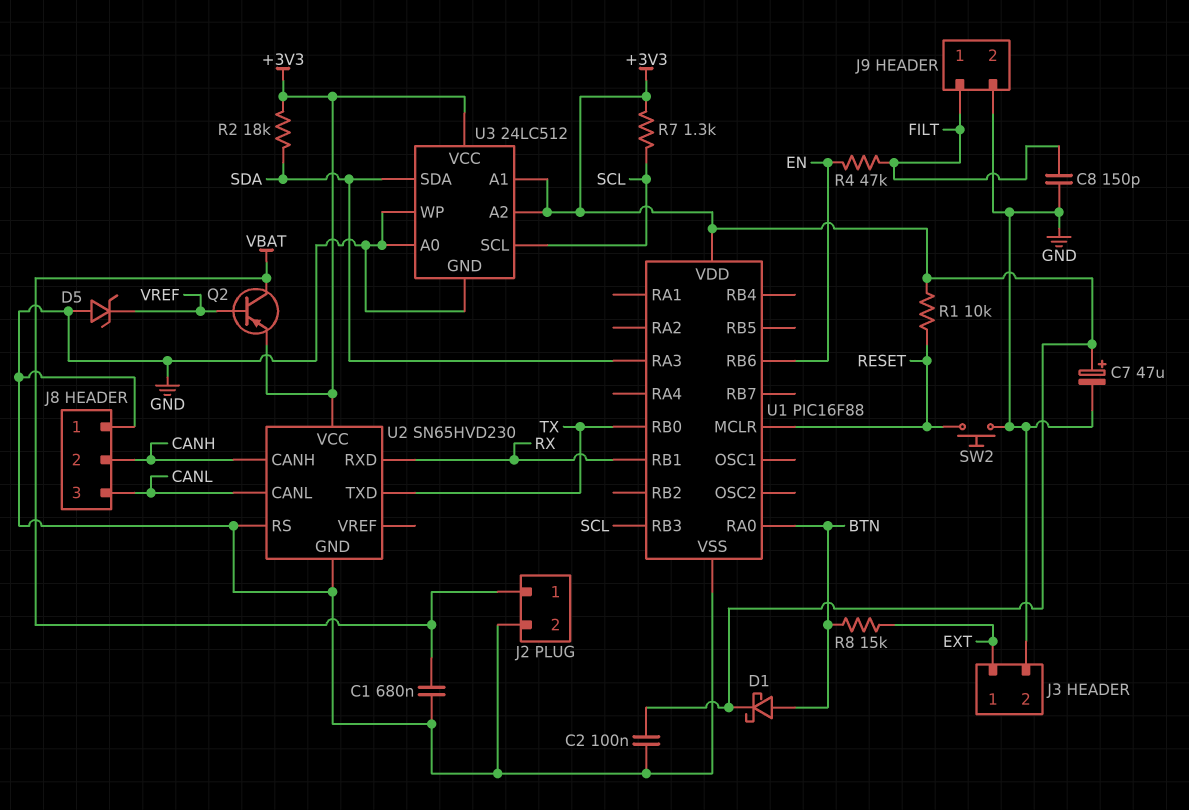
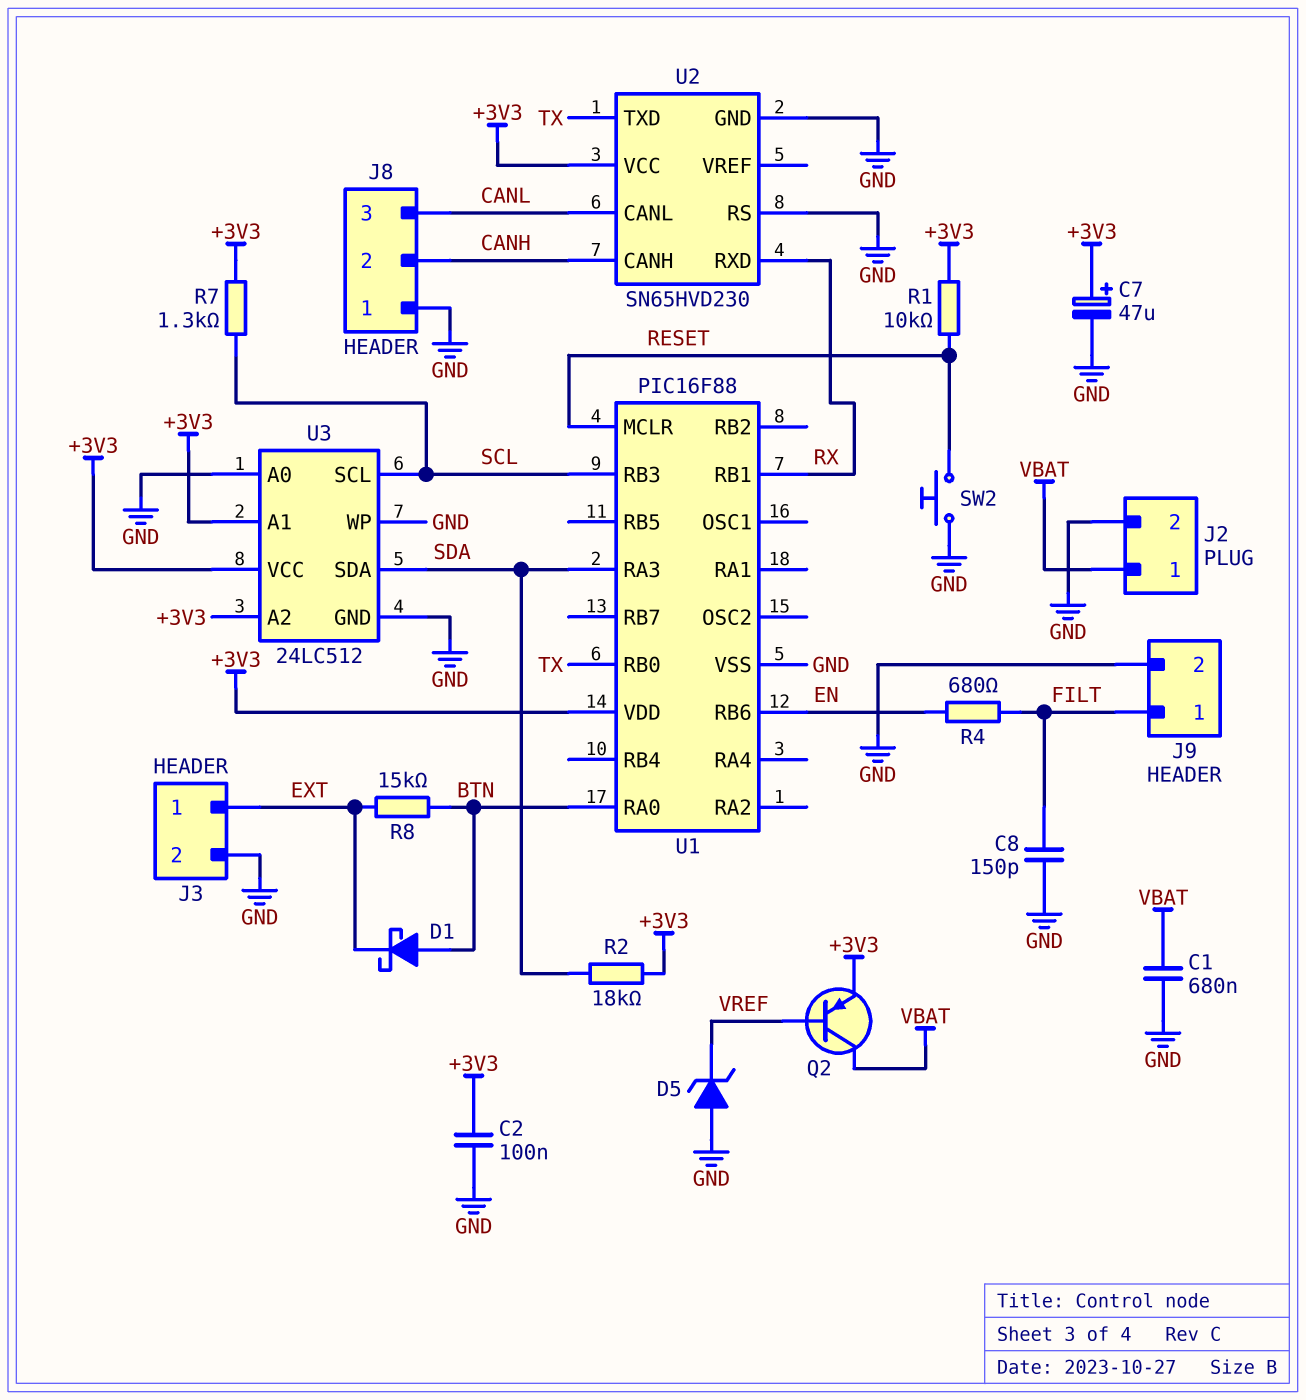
D1: schottky (A BTN, K +3V3) -> schottky (A BTN, K EXT)
R4: 47k (EN, FILT) -> 680 (EN, FILT)

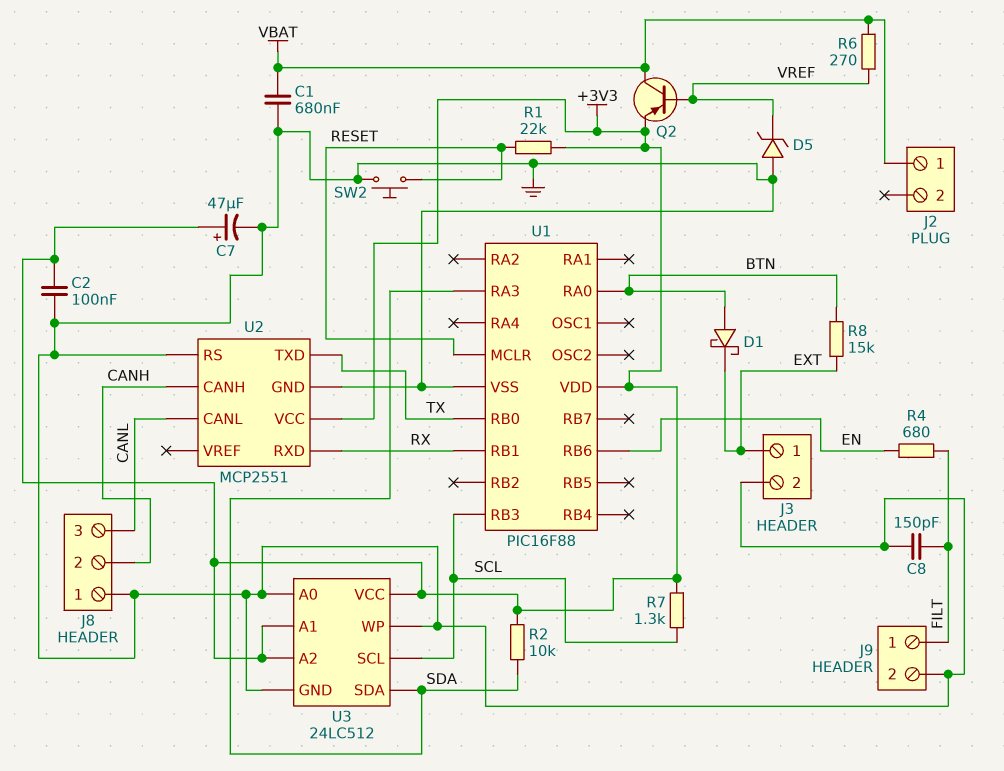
J2 pin 2: GND -> none
R1: 10k (+3V3, RESET) -> 22k (+3V3, RESET)
R2: 18k (+3V3, SDA) -> 10k (+3V3, SDA)
R6: none -> 270 (VBAT, VREF)
U2: SN65HVD230 -> MCP2551

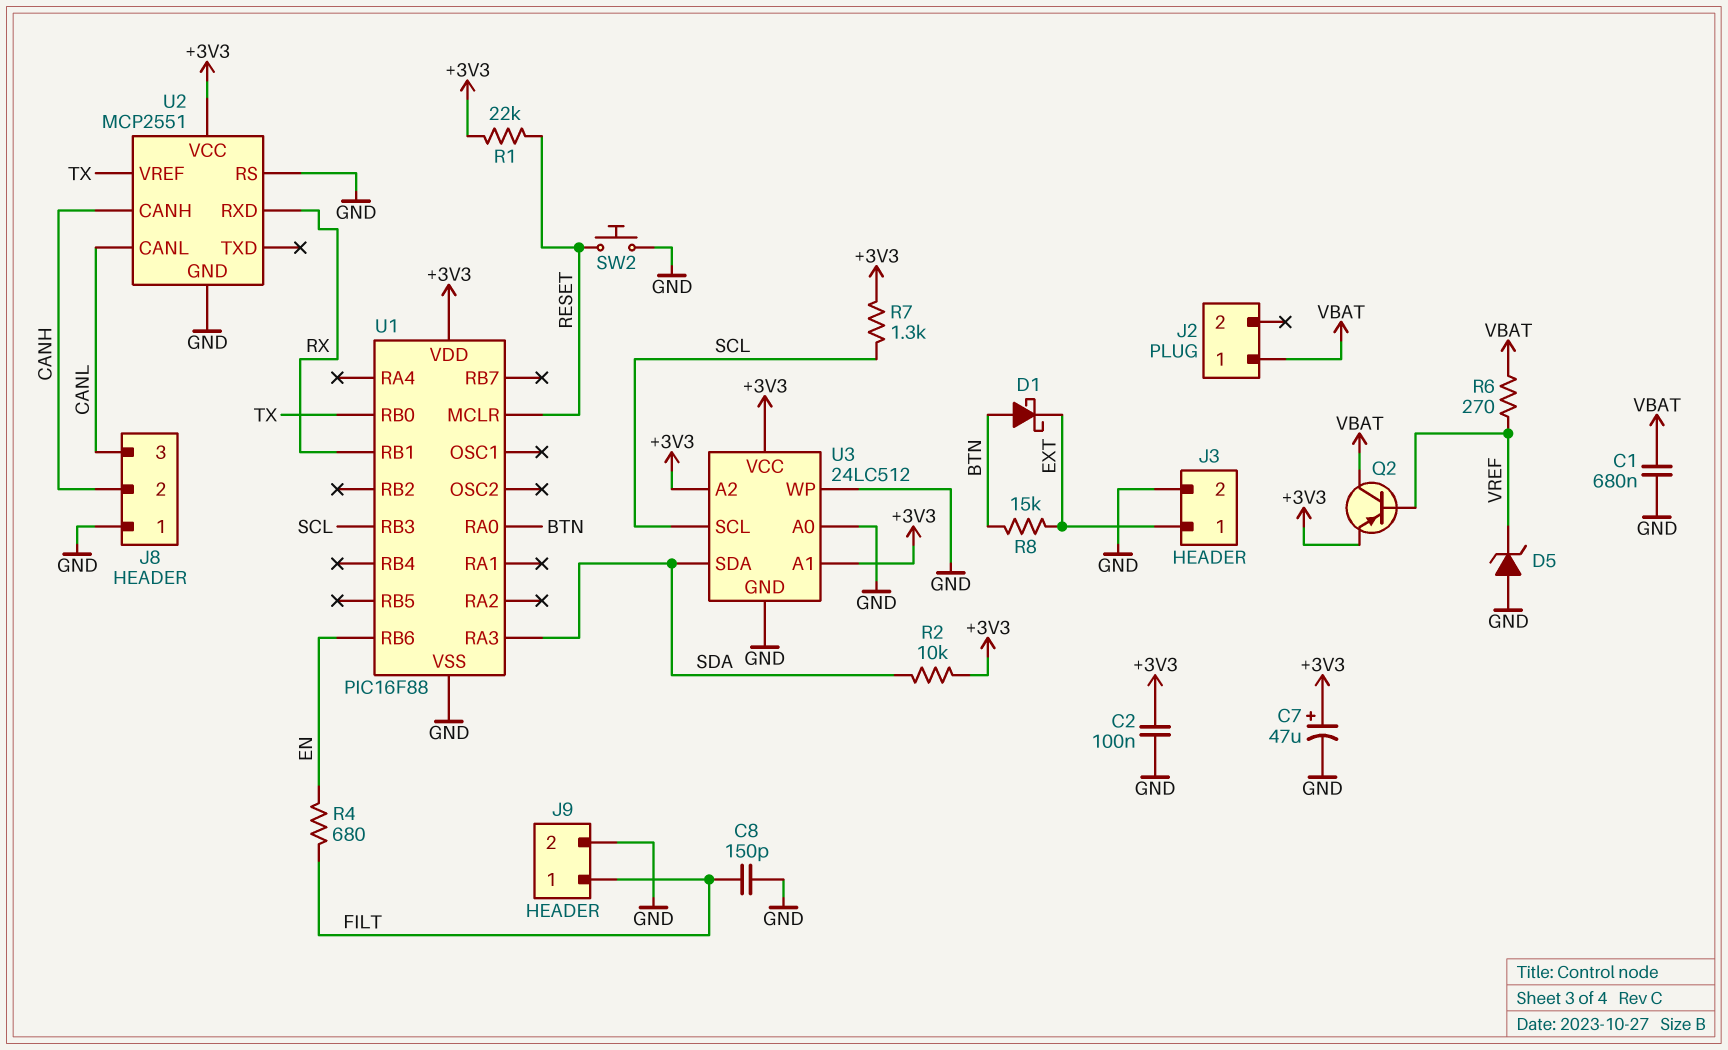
U2 pin TXD: TX -> none
U2 pin VREF: none -> TX

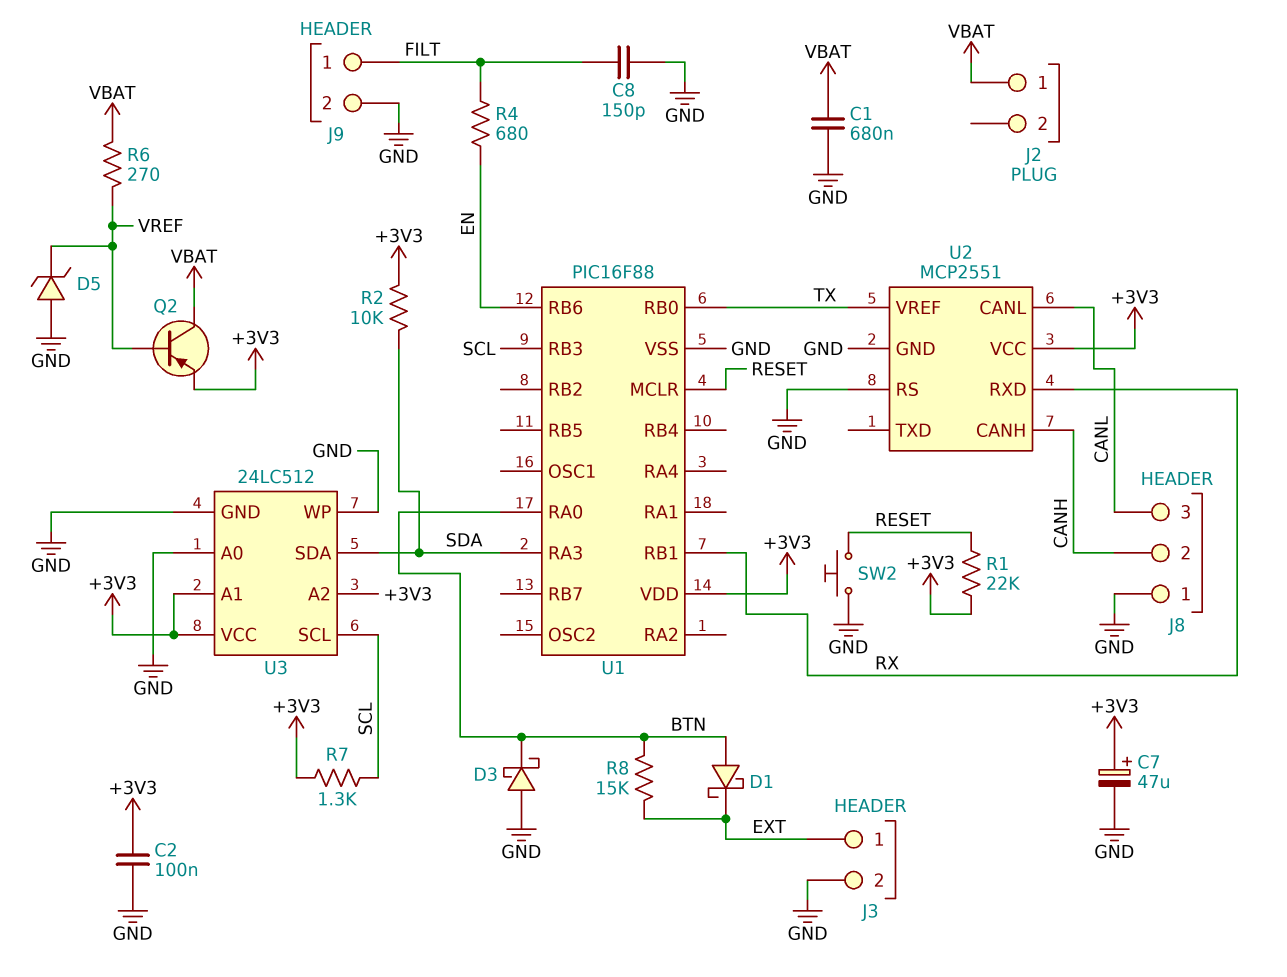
D3: none -> schottky (A GND, K BTN)

